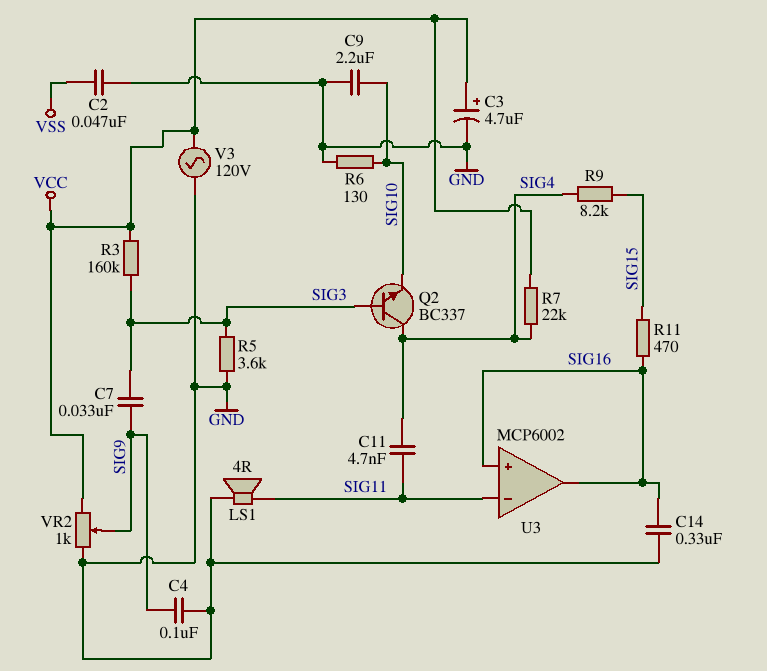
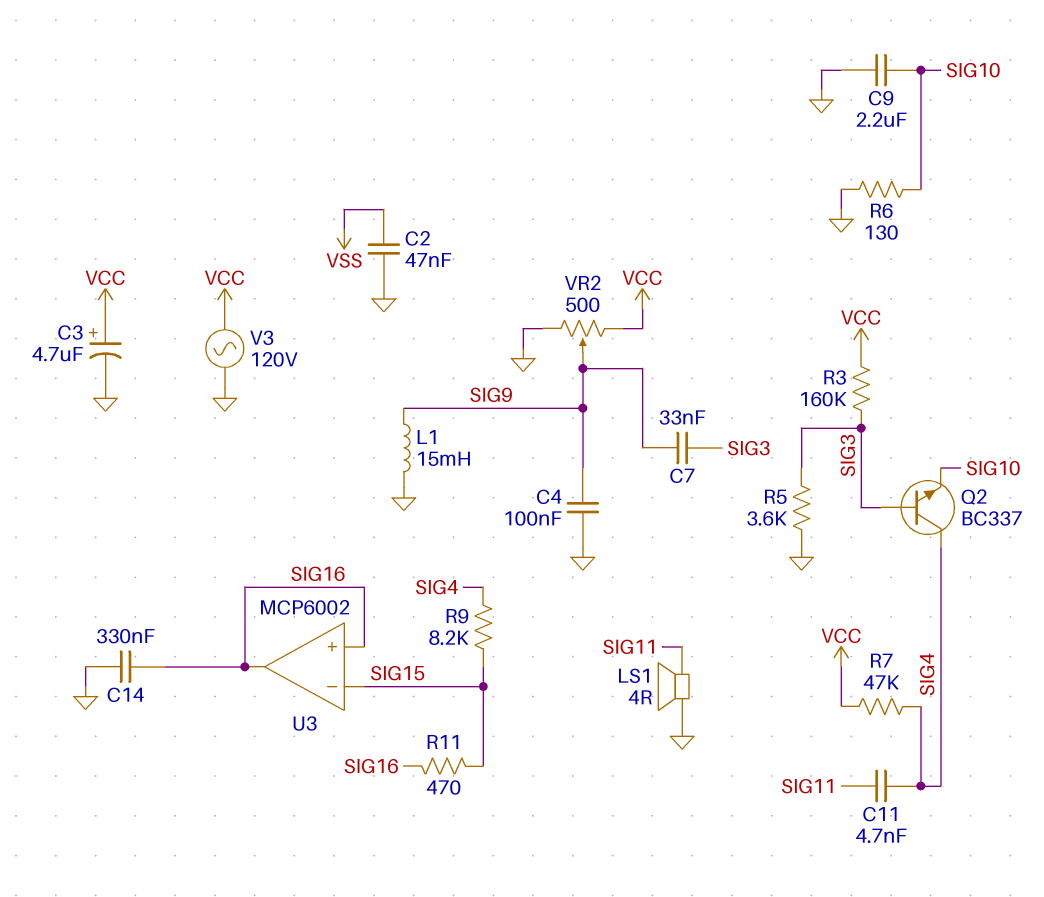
L1: none -> 15mH (GND, SIG9)
R7: 22k (SIG4, VCC) -> 47k (SIG4, VCC)
U3 pin in-: SIG11 -> SIG15
VR2: 1k (GND, VCC, wiper SIG9) -> 500 (GND, VCC, wiper SIG9)

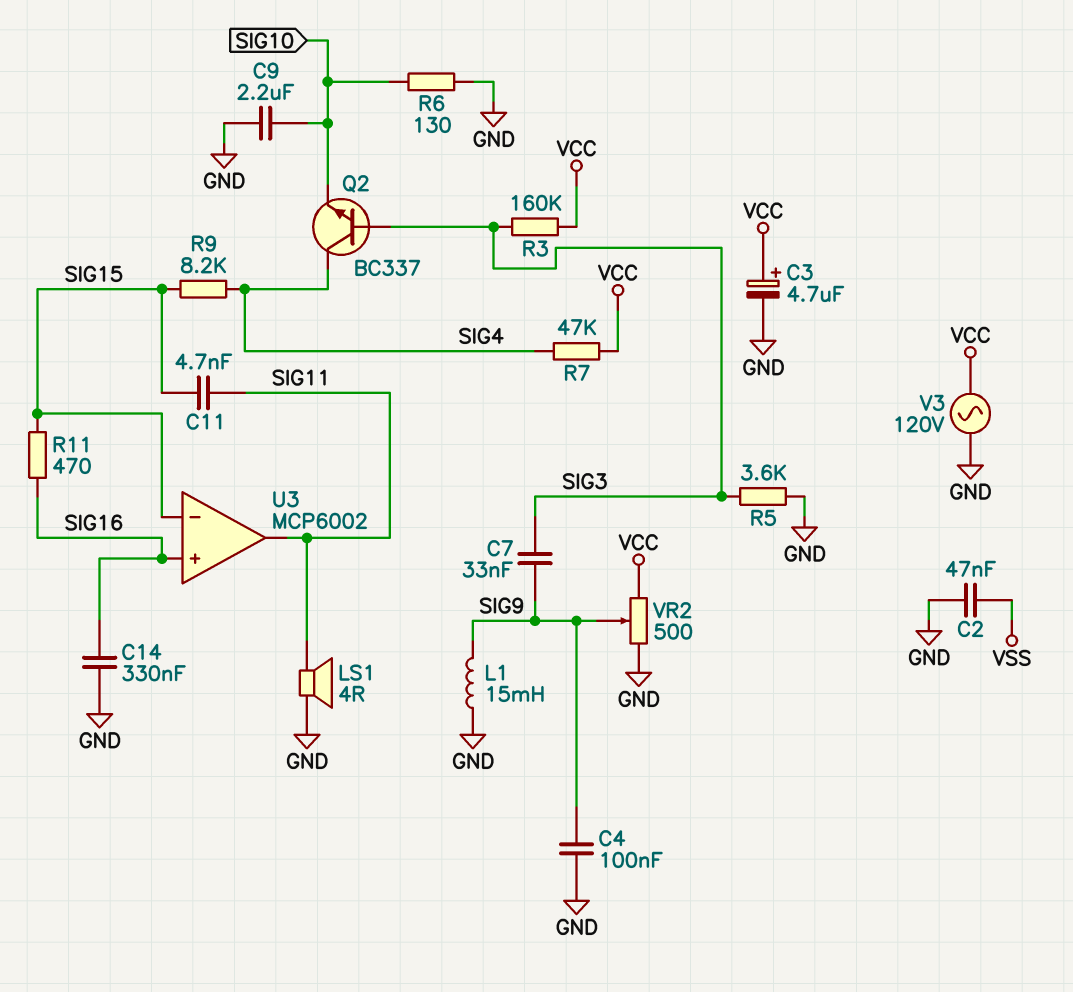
C11: 4.7nF (SIG4, SIG11) -> 4.7nF (SIG11, SIG15)
U3 pin out: SIG16 -> SIG11

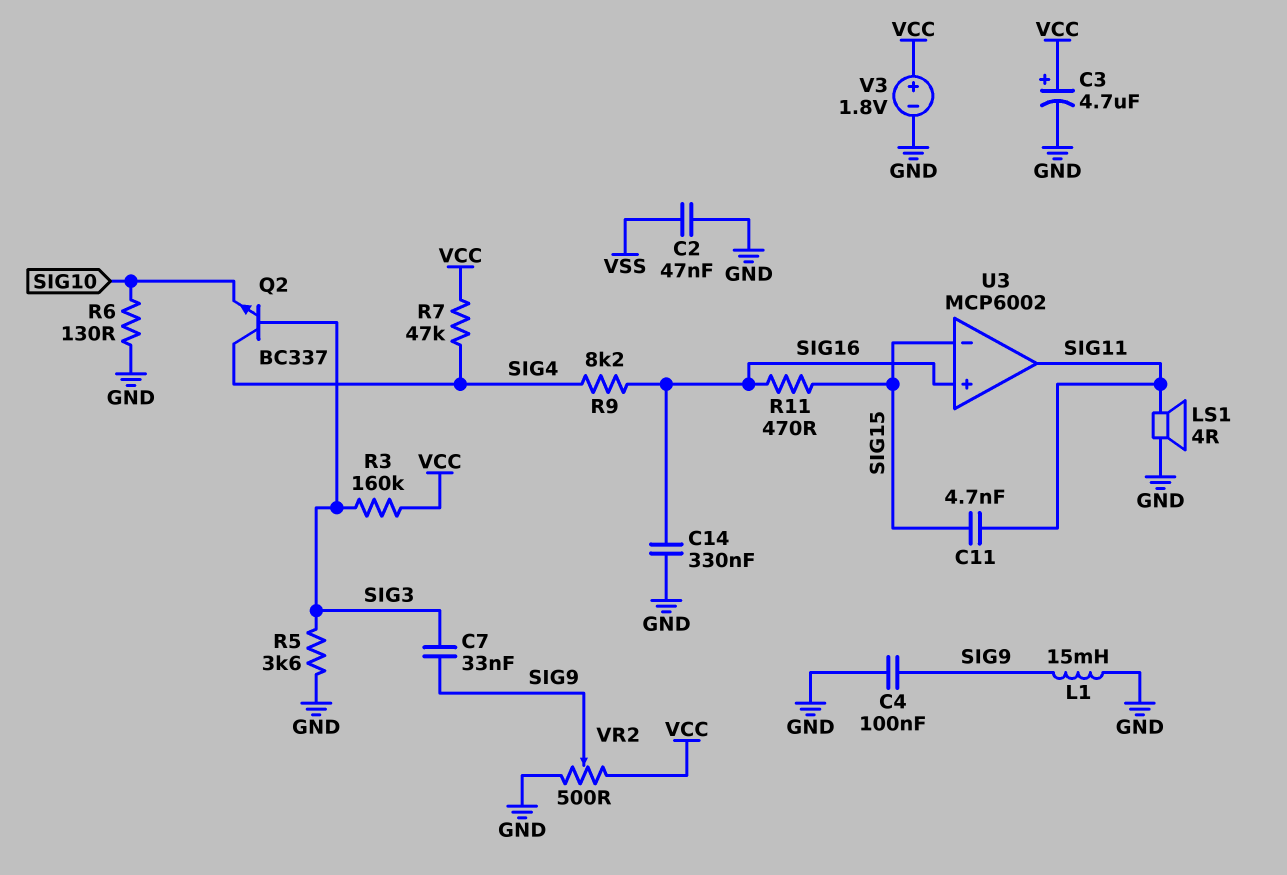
C9: 2.2uF (GND, SIG10) -> none
R9: 8.2k (SIG4, SIG15) -> 8.2k (SIG4, SIG16)
V3: AC 120V (GND, VCC) -> 1.8V (plus VCC, minus GND)

